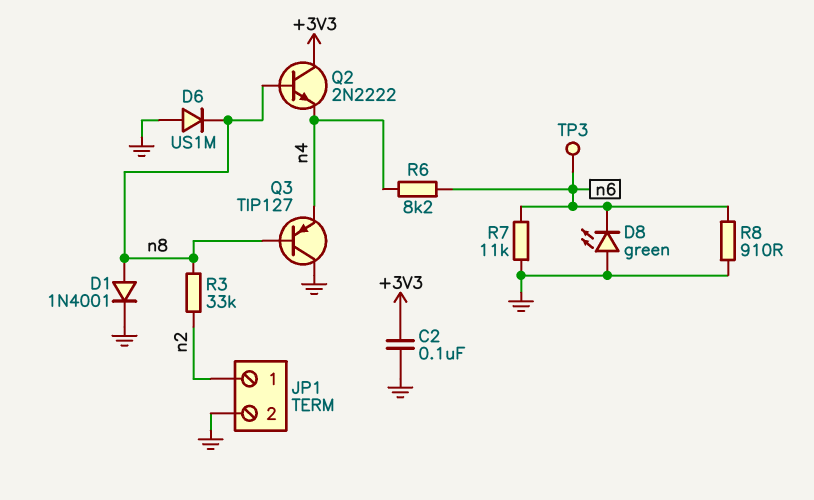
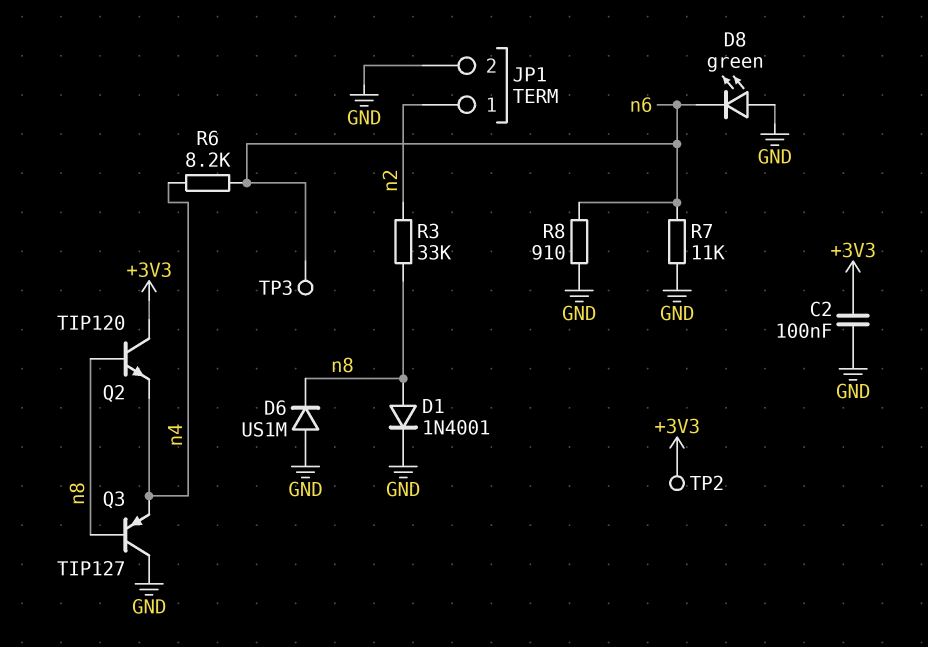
Q2: NPN 2N2222 (B n8, C +3V3, E n4) -> NPN TIP120 (B n8, C +3V3, E n4)
TP2: none -> test point (+3V3)

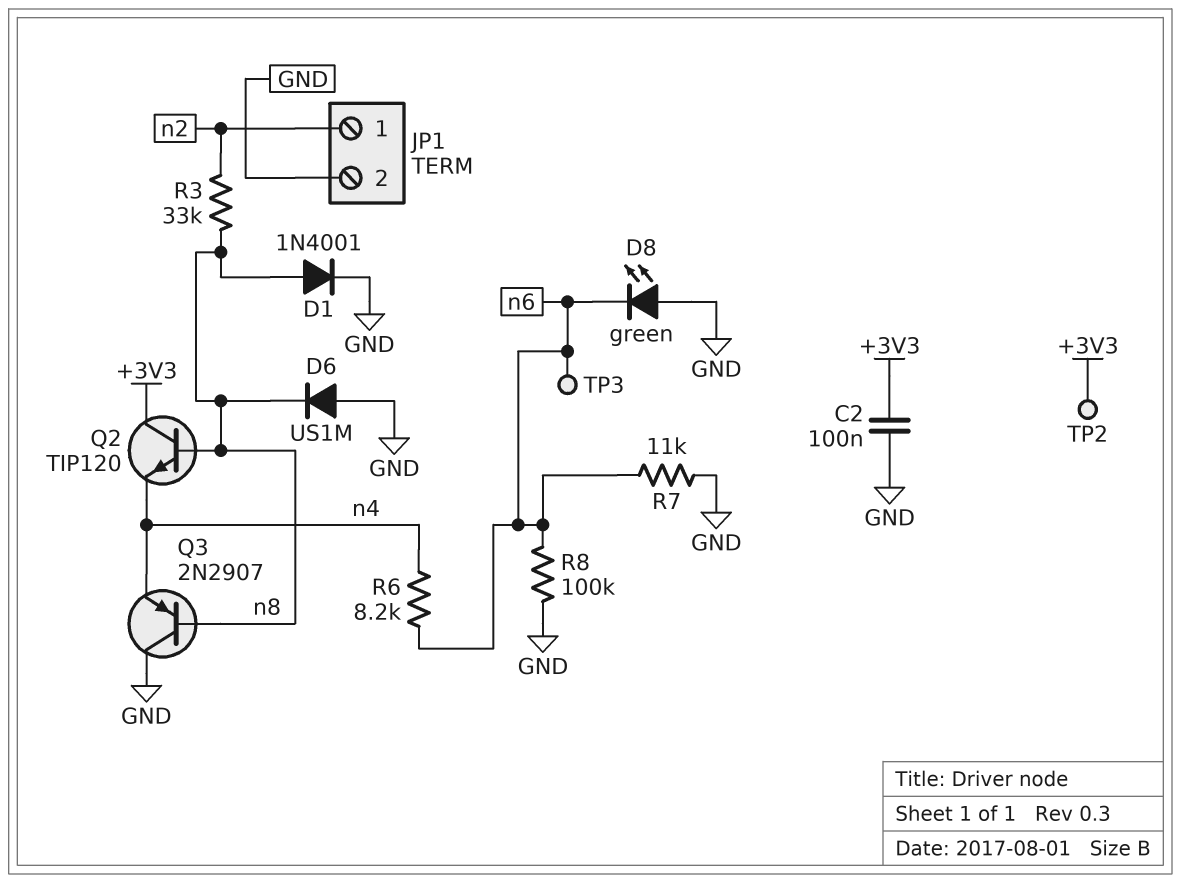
Q3: PNP TIP127 (B n8, C GND, E n4) -> PNP 2N2907 (B n8, C GND, E n4)
R8: 910 (GND, n6) -> 100k (GND, n6)

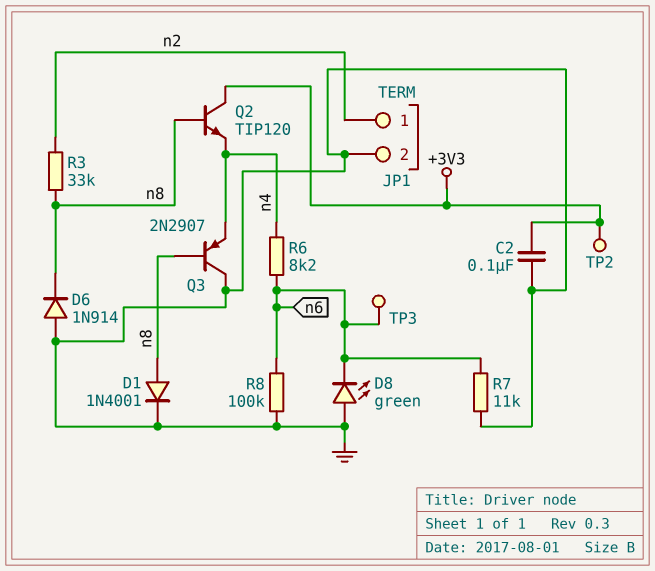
D6: diode US1M (A GND, K n8) -> diode 1N914 (A GND, K n8)

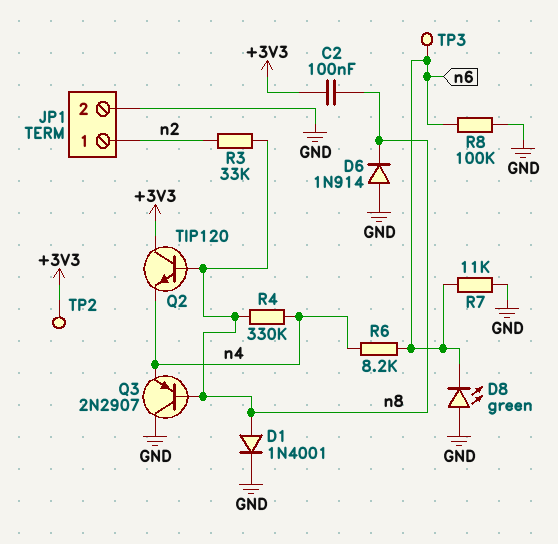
C2: 100nF (+3V3, GND) -> 100nF (+3V3, n8)
R4: none -> 330k (n4, n8)

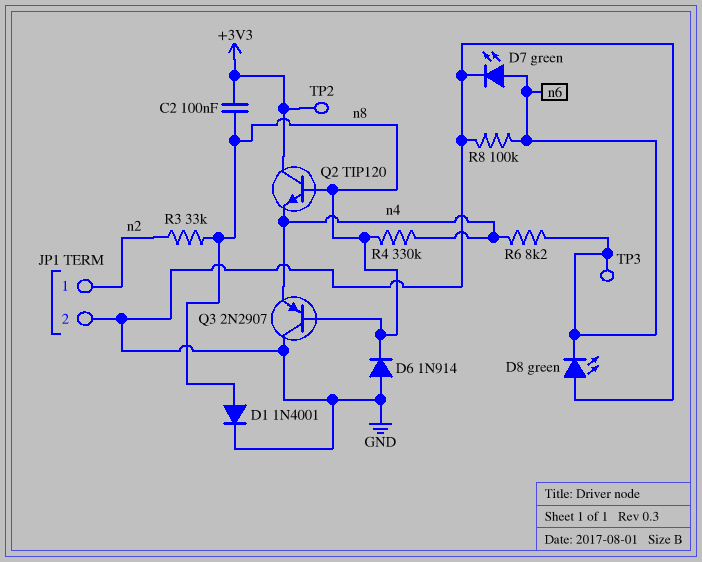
D7: none -> LED green (A n6, K GND)
R7: 11k (GND, n6) -> none

